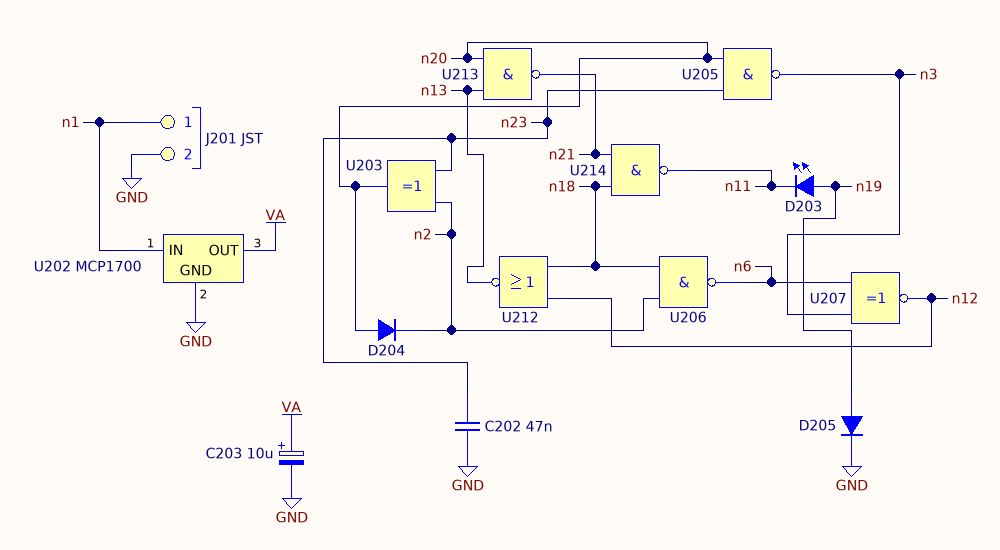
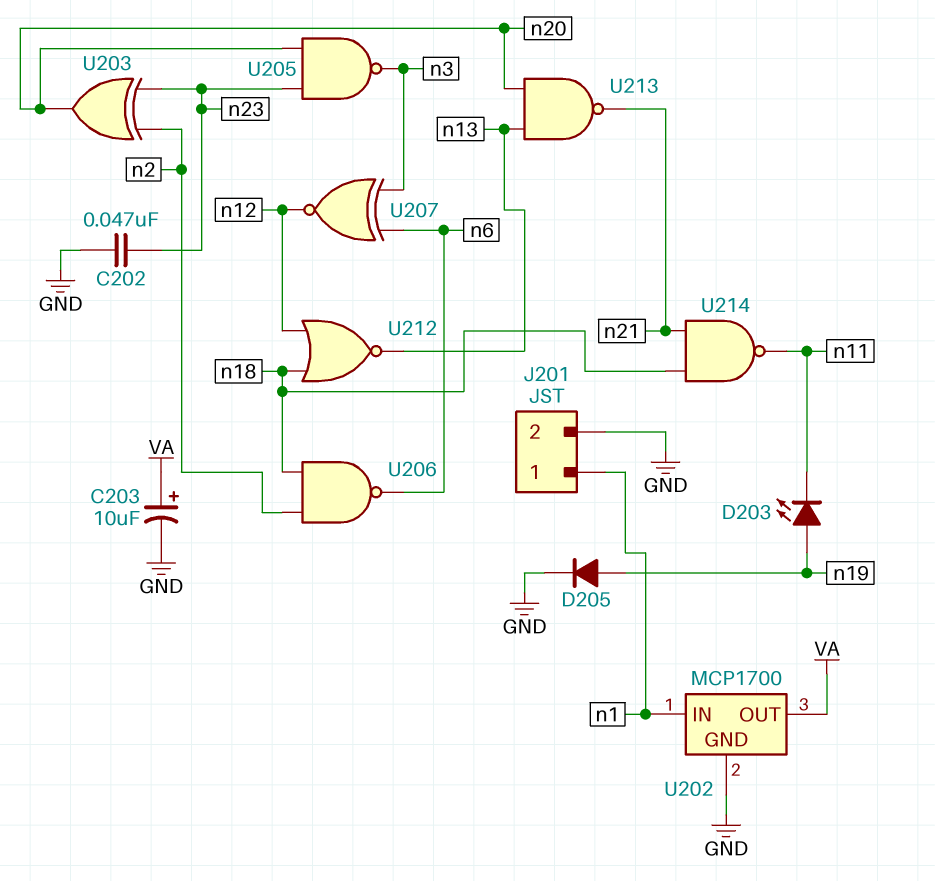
D204: diode (A n20, K n2) -> none

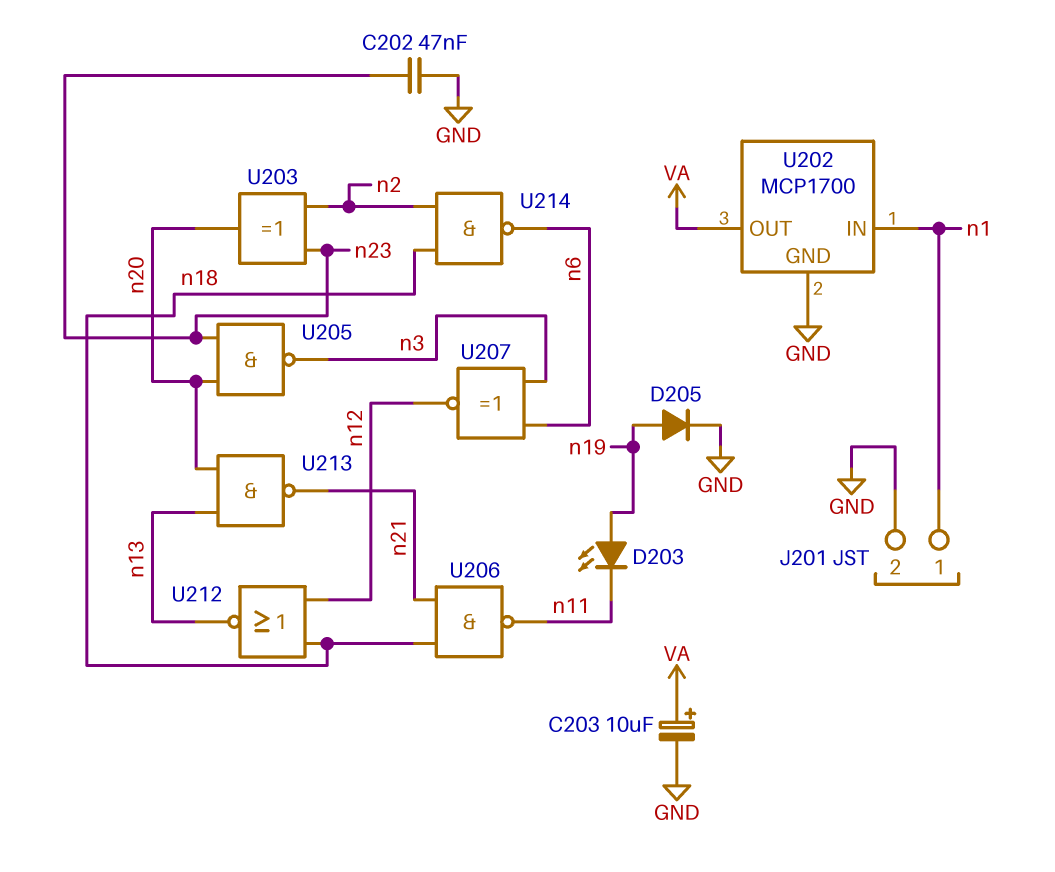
U206: NAND (in n2, in n18, out n6) -> NAND (in n18, in n21, out n11)
U214: NAND (in n18, in n21, out n11) -> NAND (in n2, in n18, out n6)

